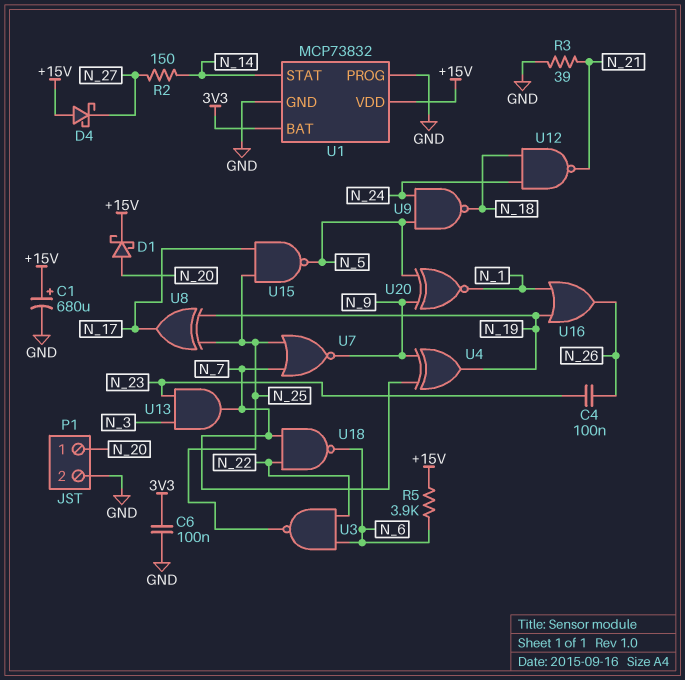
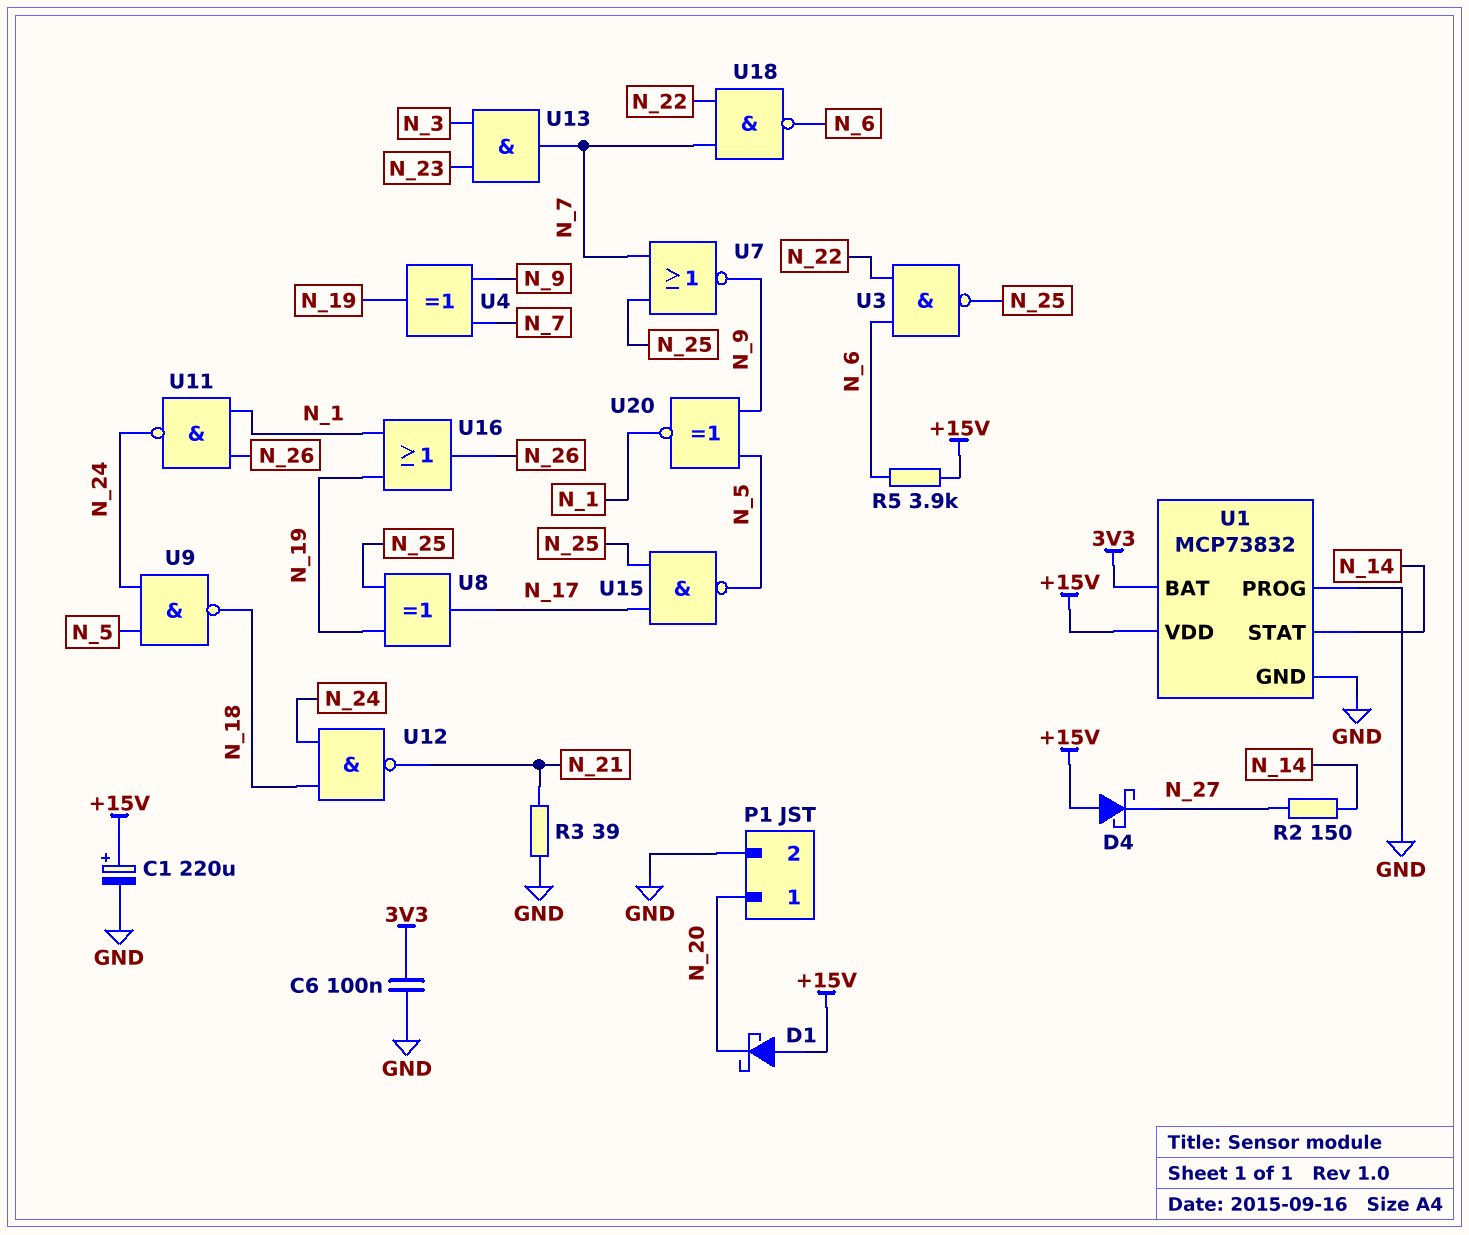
C1: 680uF (plus +15V, minus GND) -> 220uF (plus +15V, minus GND)
C4: 100nF (N_23, N_26) -> none
D1: schottky (A N_20, K +15V) -> schottky (A +15V, K N_20)
U11: none -> NAND (in N_1, in N_26, out N_24)

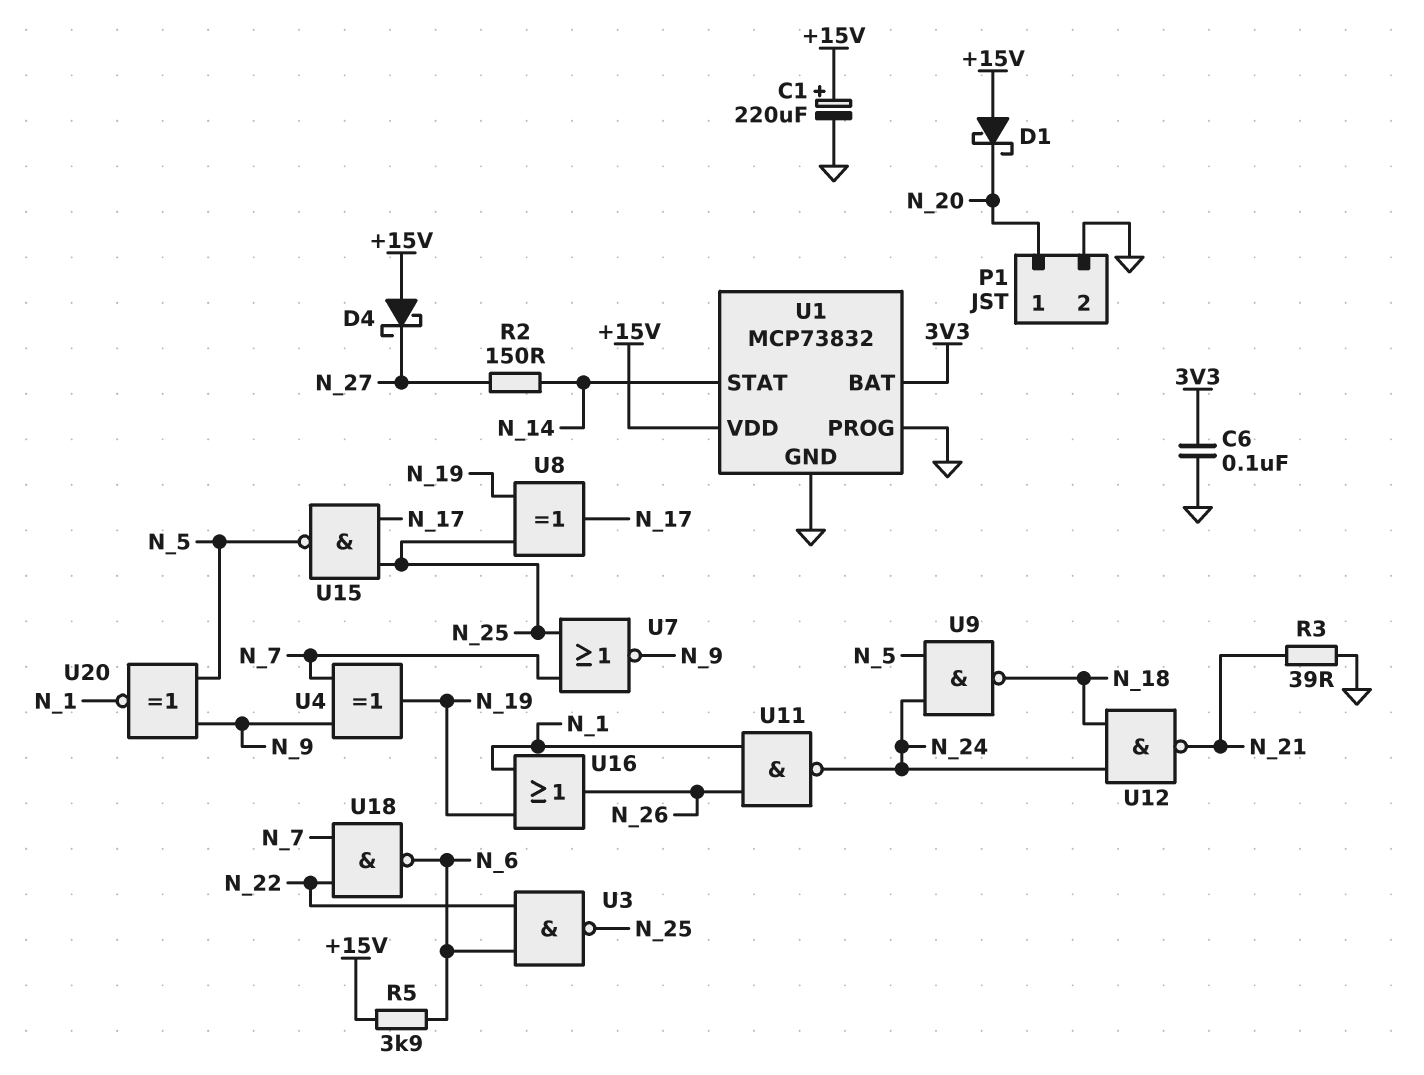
U13: AND (in N_3, in N_23, out N_7) -> none

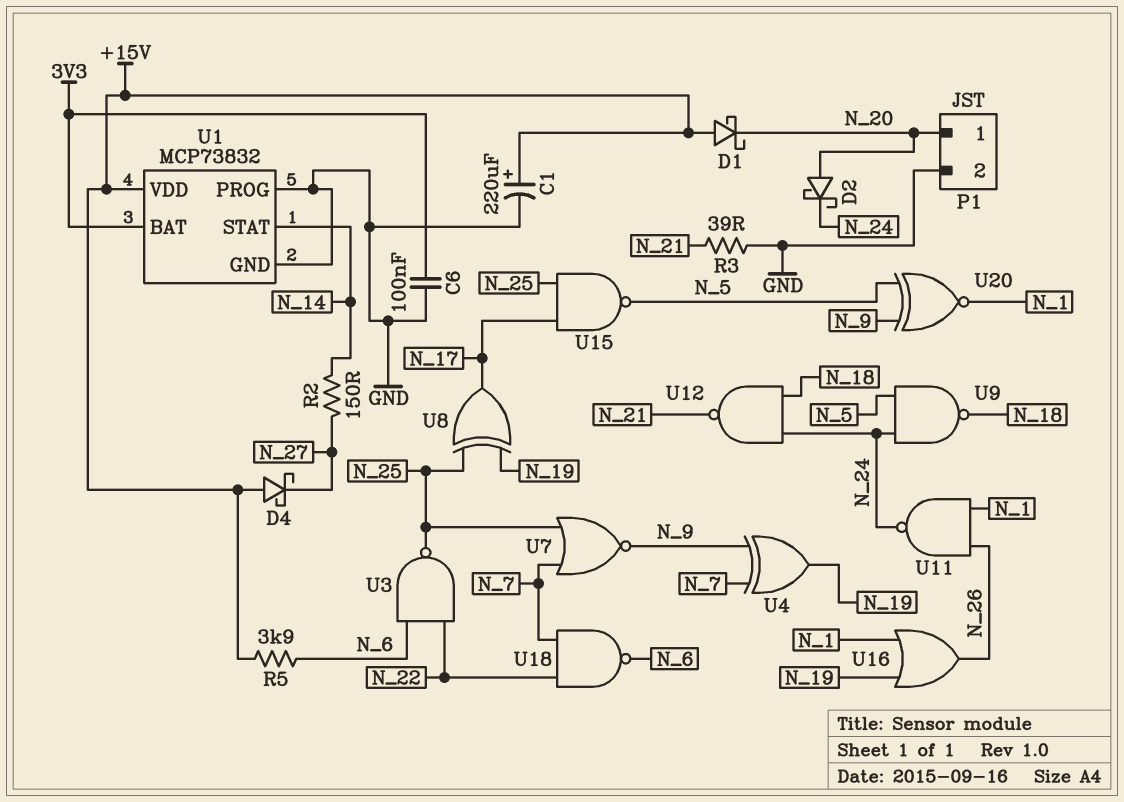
D2: none -> schottky (A N_20, K N_24)

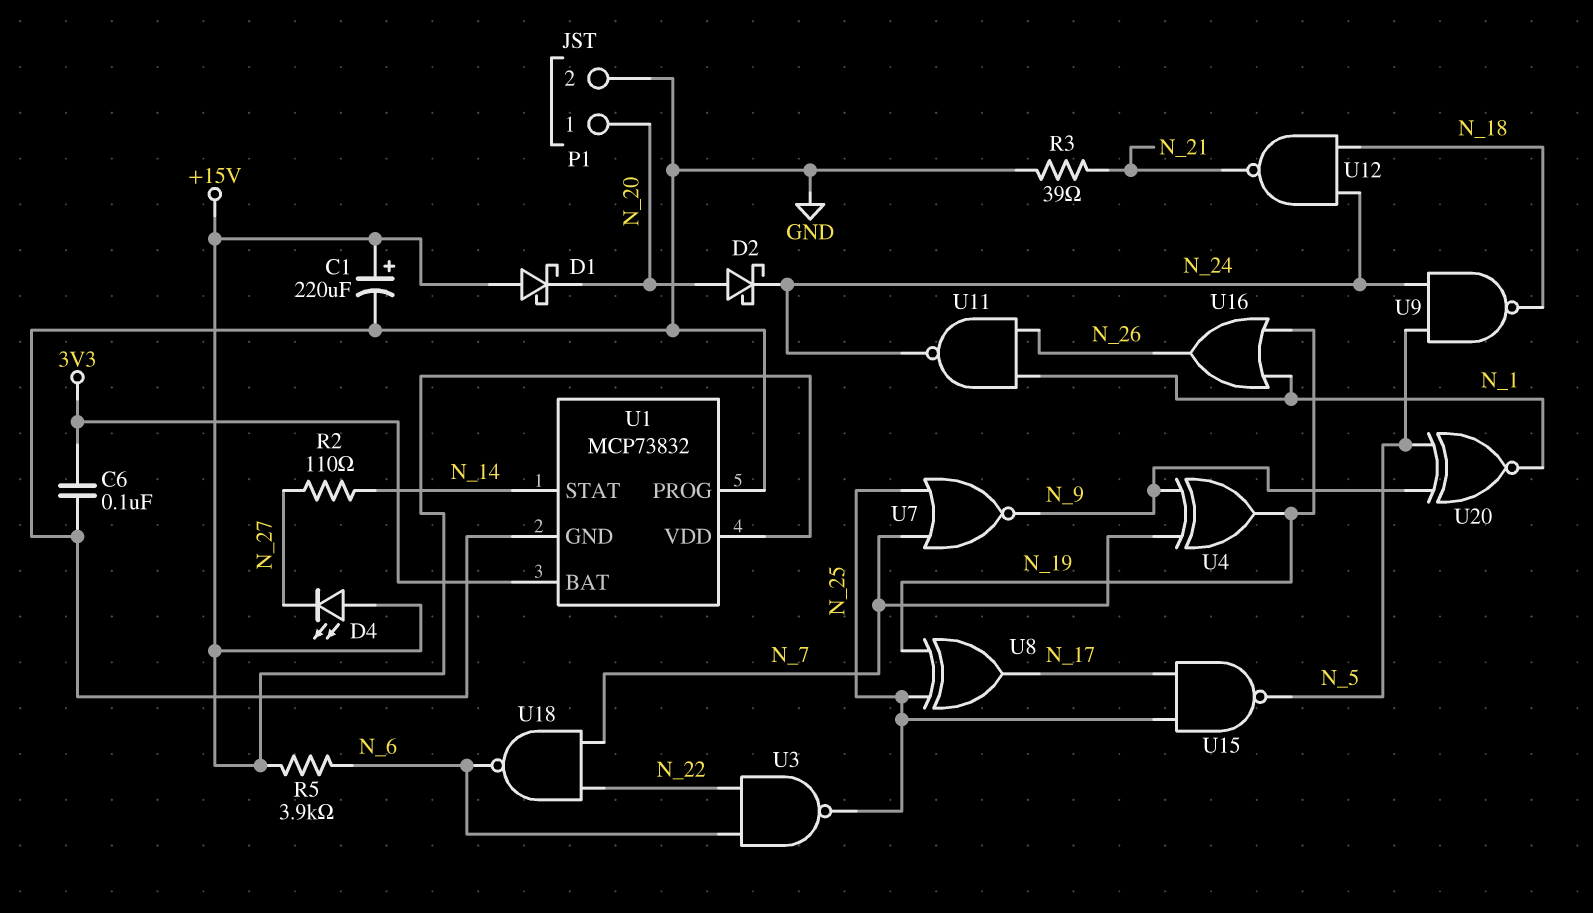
D4: schottky (A +15V, K N_27) -> LED (A +15V, K N_27)
R2: 150 (N_14, N_27) -> 110 (N_14, N_27)

